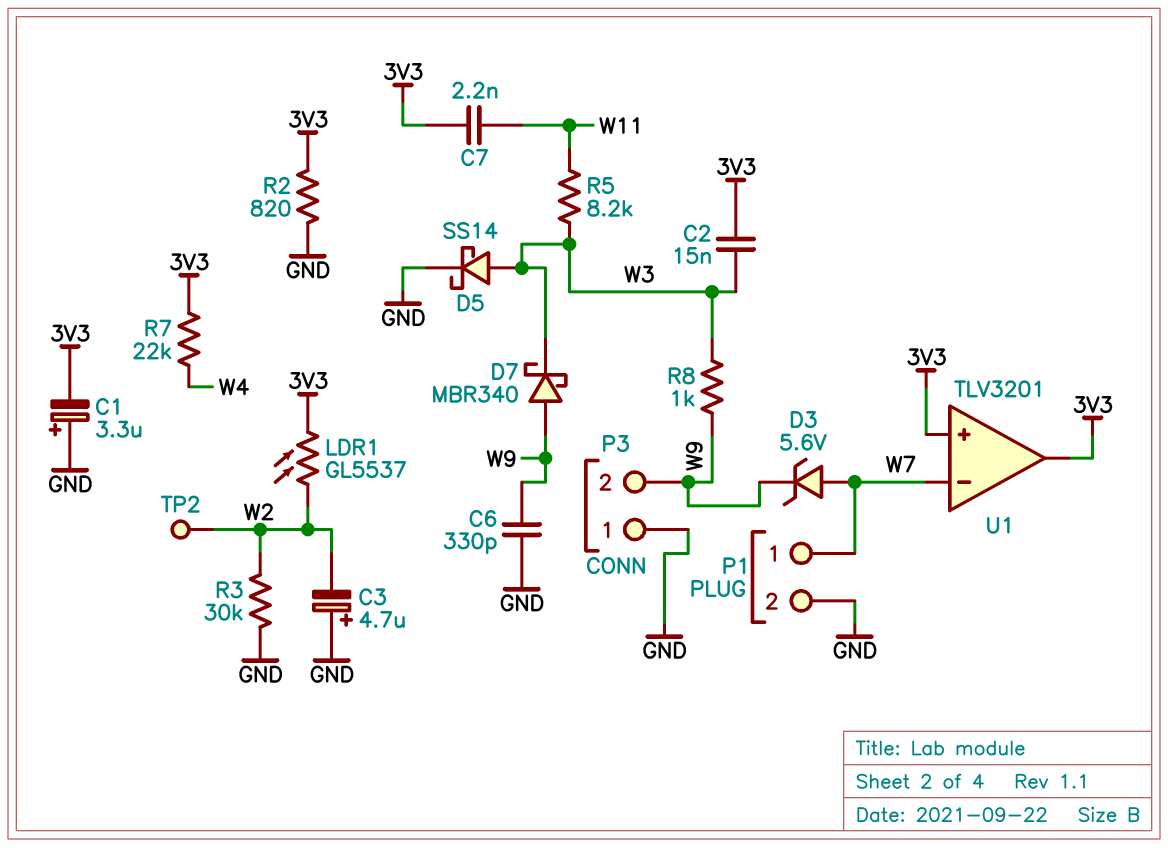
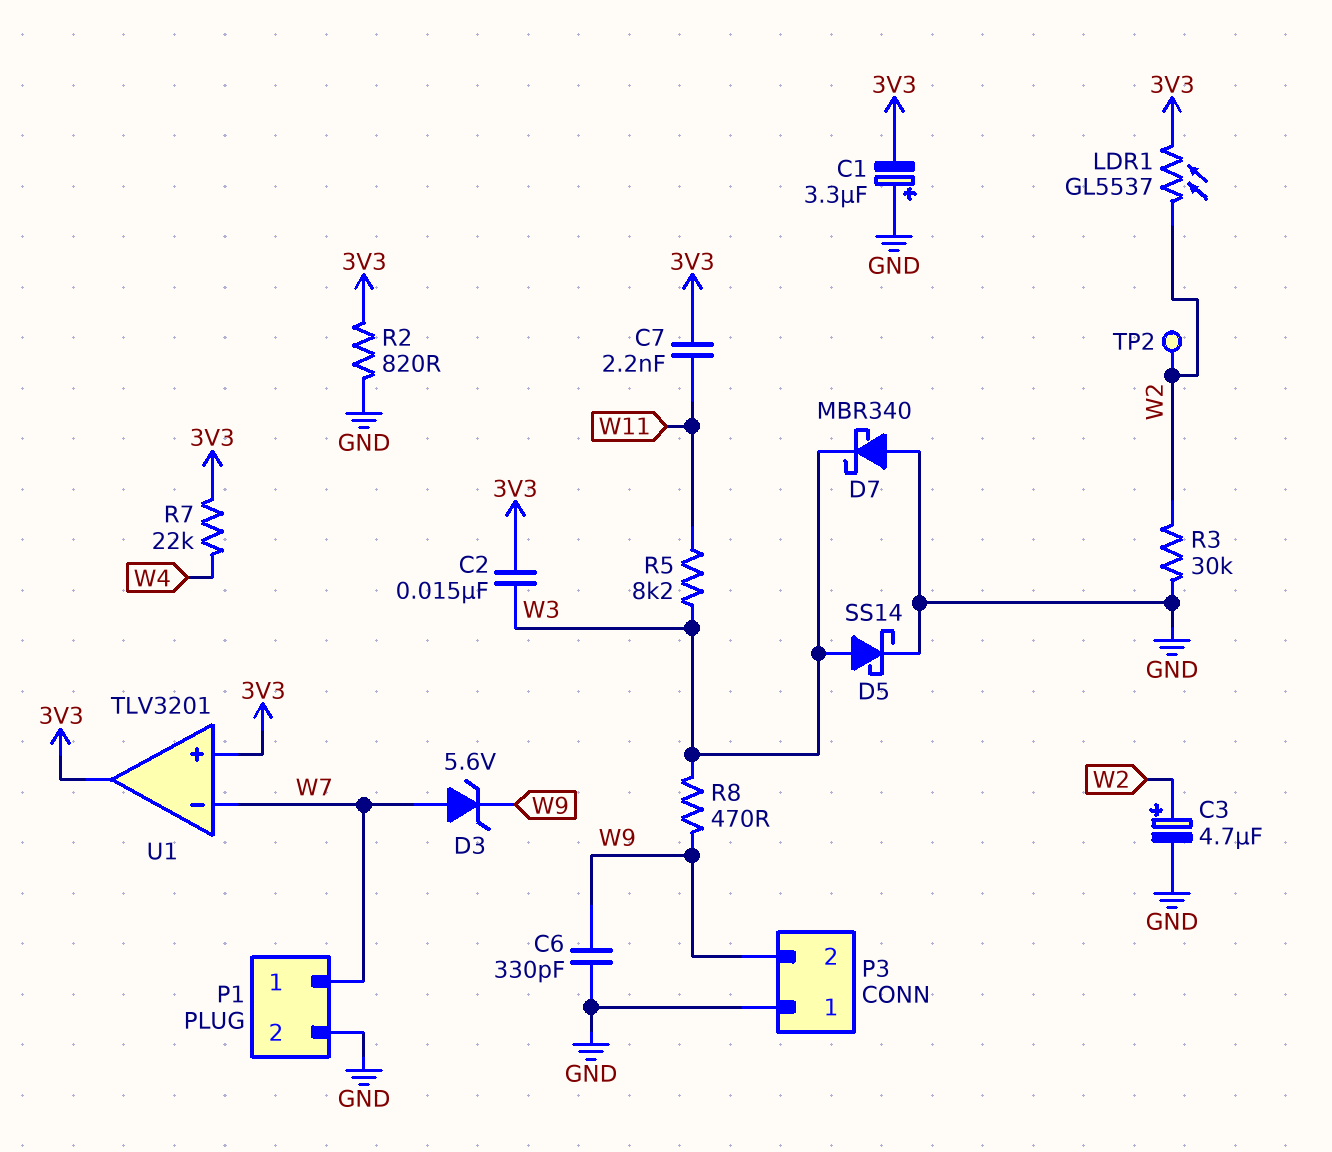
C3: 4.7uF (plus GND, minus W2) -> 4.7uF (plus W2, minus GND)
D7: schottky MBR340 (A W9, K W3) -> schottky MBR340 (A GND, K W3)
R8: 1k (W3, W9) -> 470 (W3, W9)

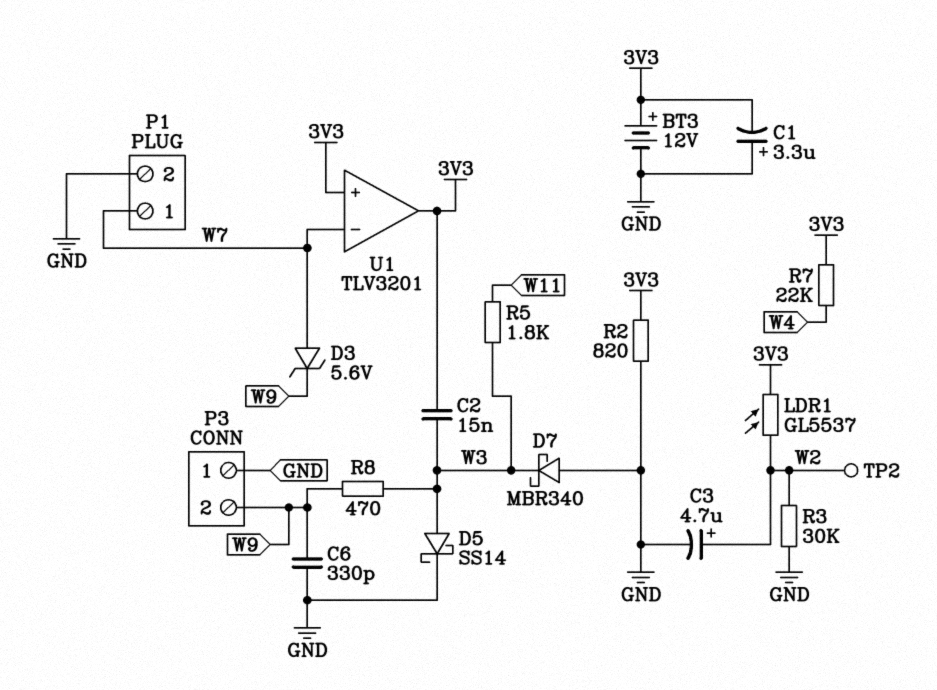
BT3: none -> 12V (plus 3V3, minus GND)
C7: 2.2nF (3V3, W11) -> none
R5: 8.2k (W3, W11) -> 1.8k (W3, W11)

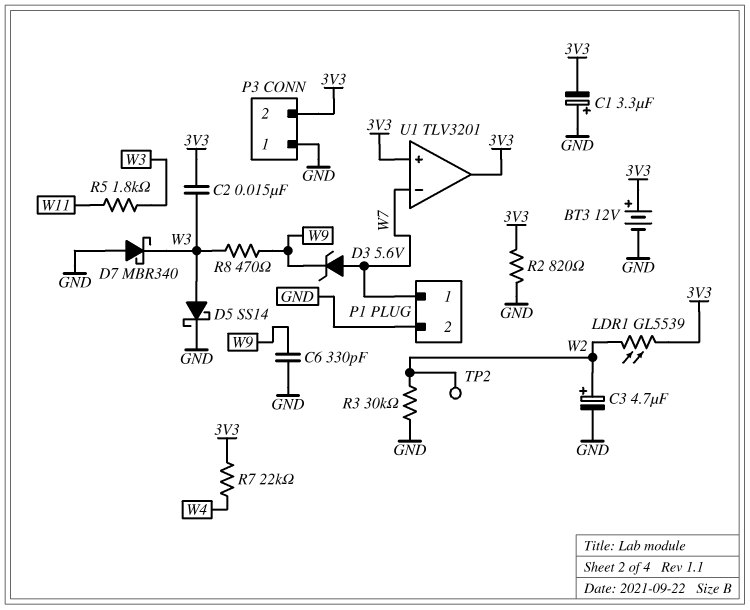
LDR1: GL5537 (3V3, W2) -> GL5539 (3V3, W2)
P3 pin 2: W9 -> 3V3

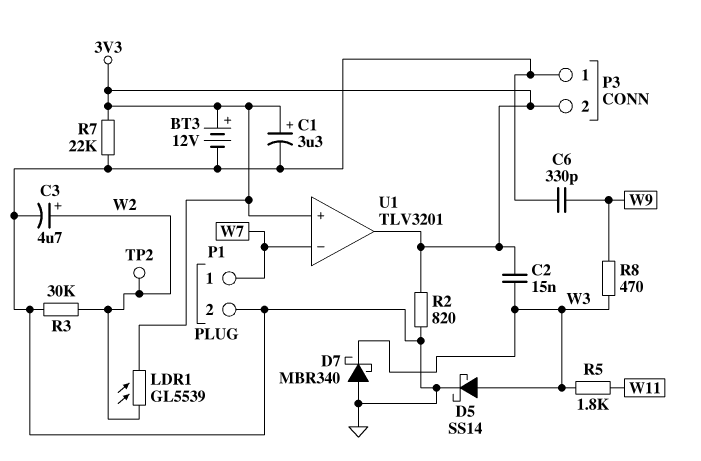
C1: 3.3uF (plus GND, minus 3V3) -> 3.3uF (plus 3V3, minus GND)
D3: zener 5.6V (A W7, K W9) -> none
R7: 22k (3V3, W4) -> 22k (3V3, GND)

